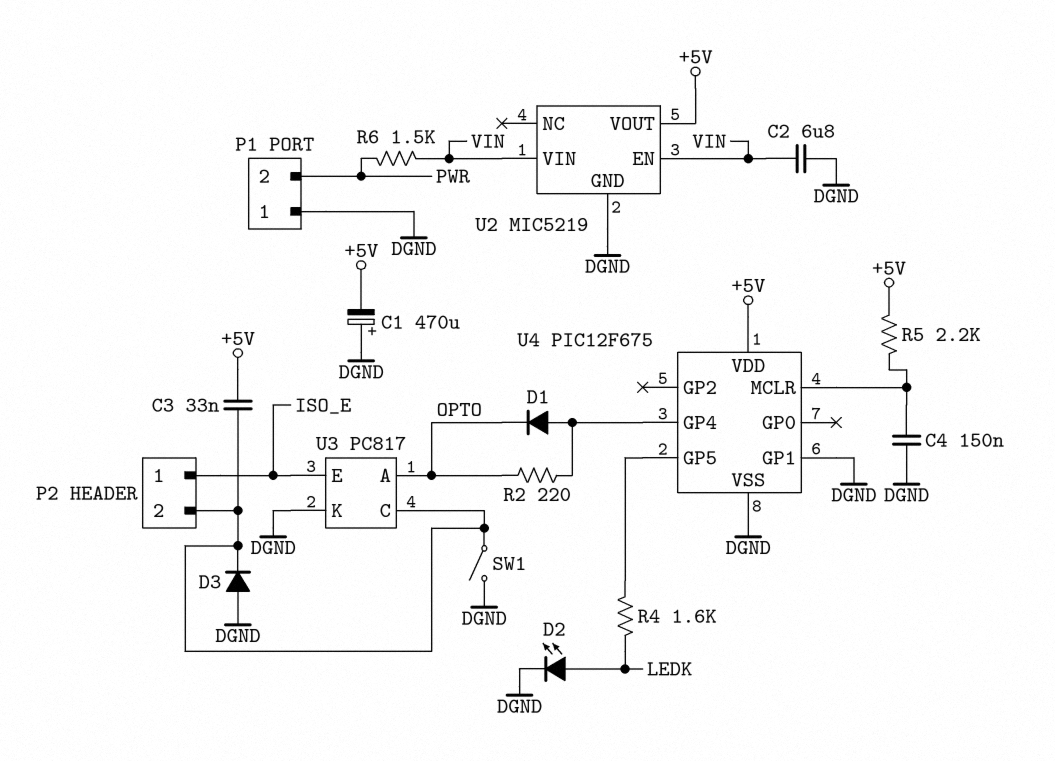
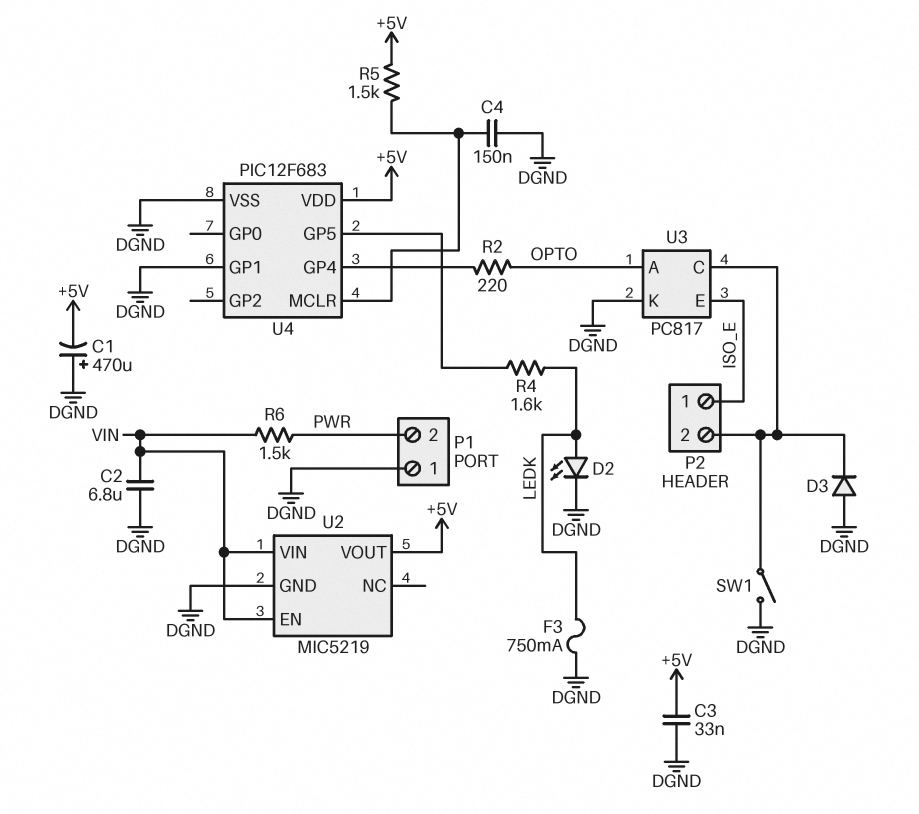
C3: 33nF (+5V, P2/2) -> 33nF (+5V, DGND)
D1: diode (A U4/GP4, K OPTO) -> none
F3: none -> 750mA (DGND, LEDK)
R5: 2.2k (+5V, U4/MCLR) -> 1.5k (+5V, U4/MCLR)
U4: PIC12F675 -> PIC12F683

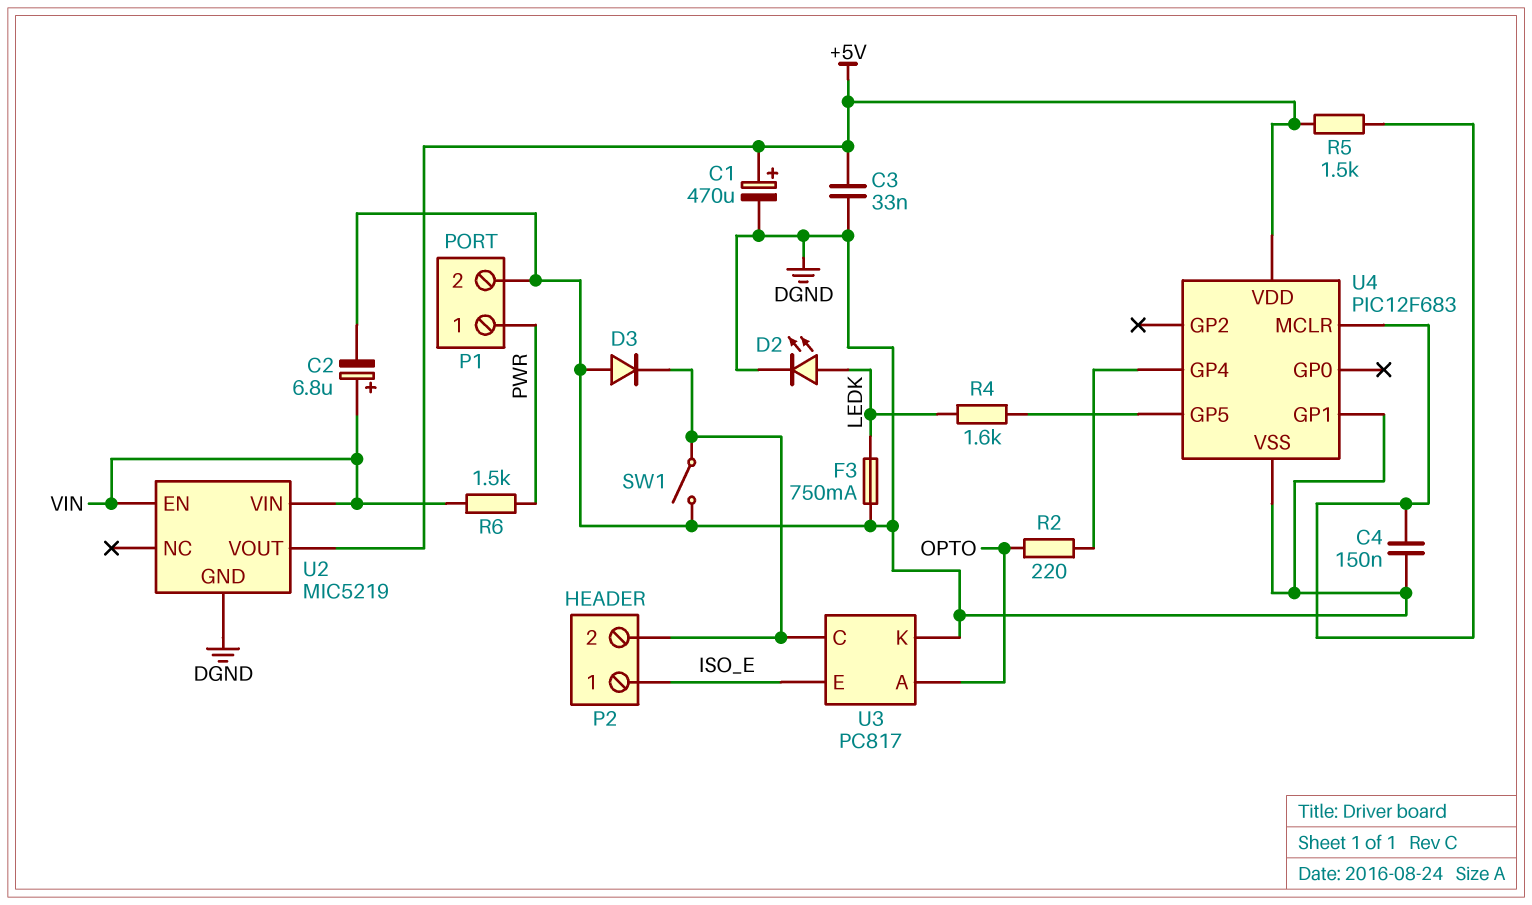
C1: 470uF (plus DGND, minus +5V) -> 470uF (plus +5V, minus DGND)
C2: 6.8uF (DGND, VIN) -> 6.8uF (plus VIN, minus DGND)
P1 pin 1: DGND -> PWR
P1 pin 2: PWR -> DGND

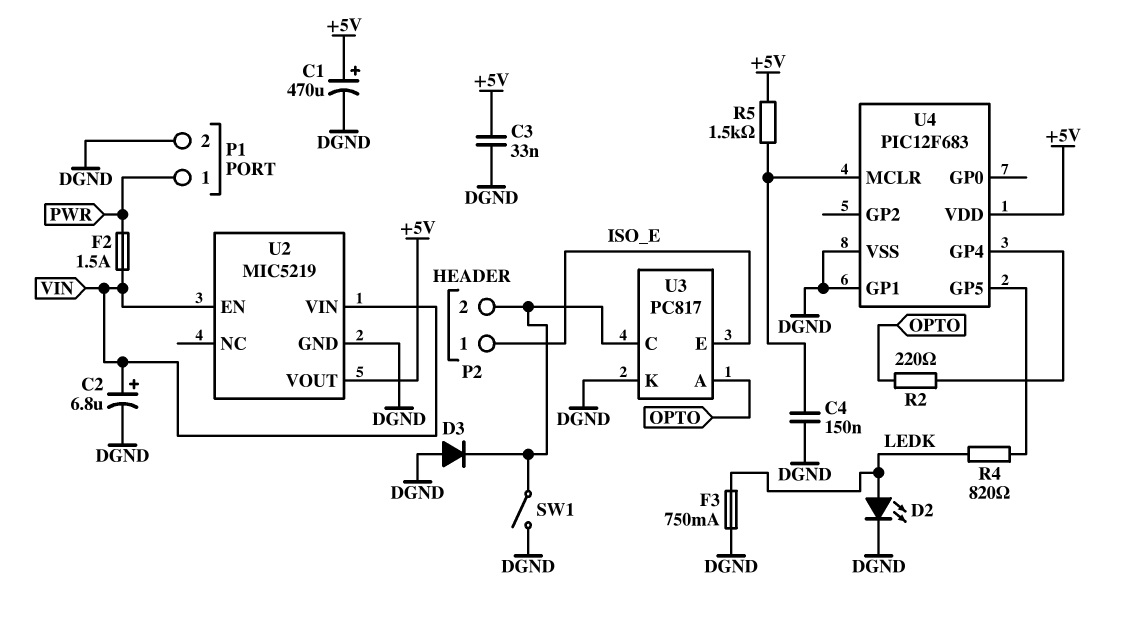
F2: none -> 1.5A (PWR, VIN)
R4: 1.6k (LEDK, U4/GP5) -> 820 (LEDK, U4/GP5)
R6: 1.5k (PWR, VIN) -> none

